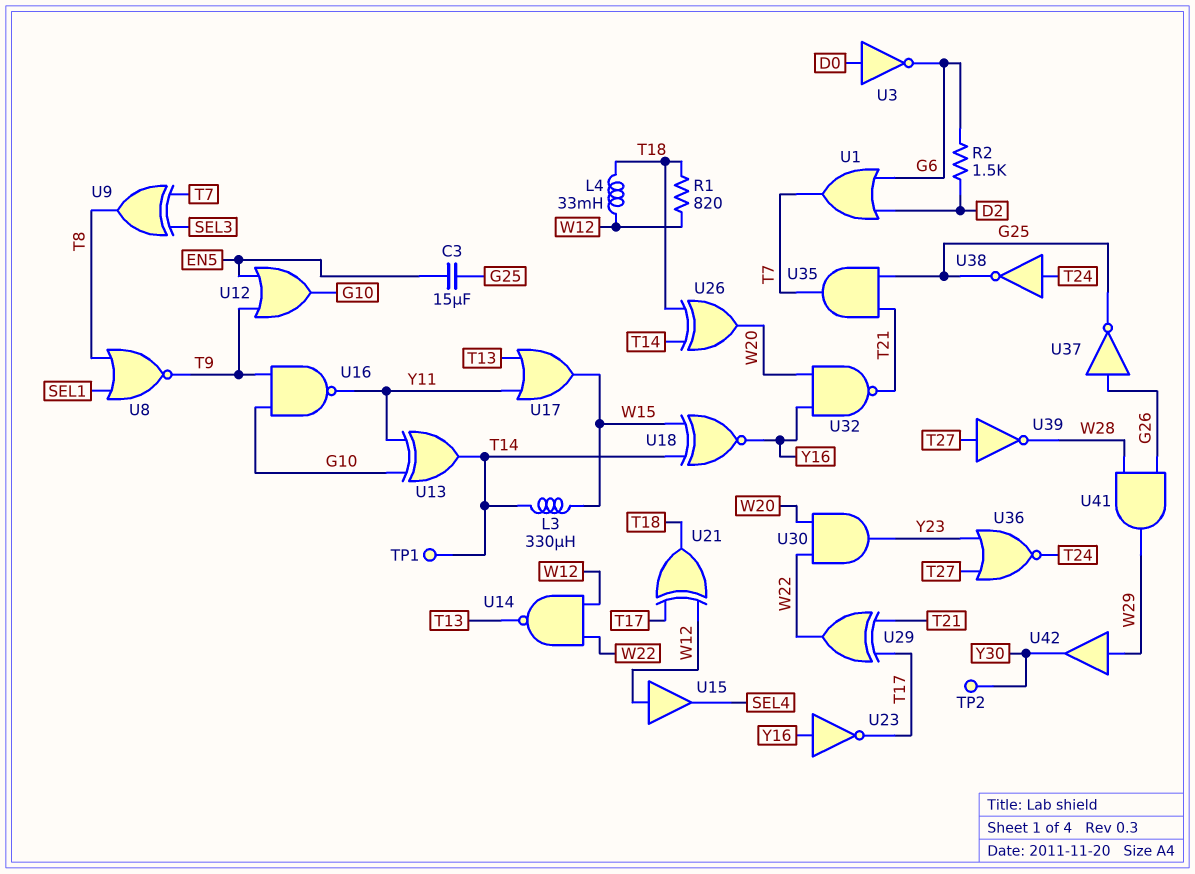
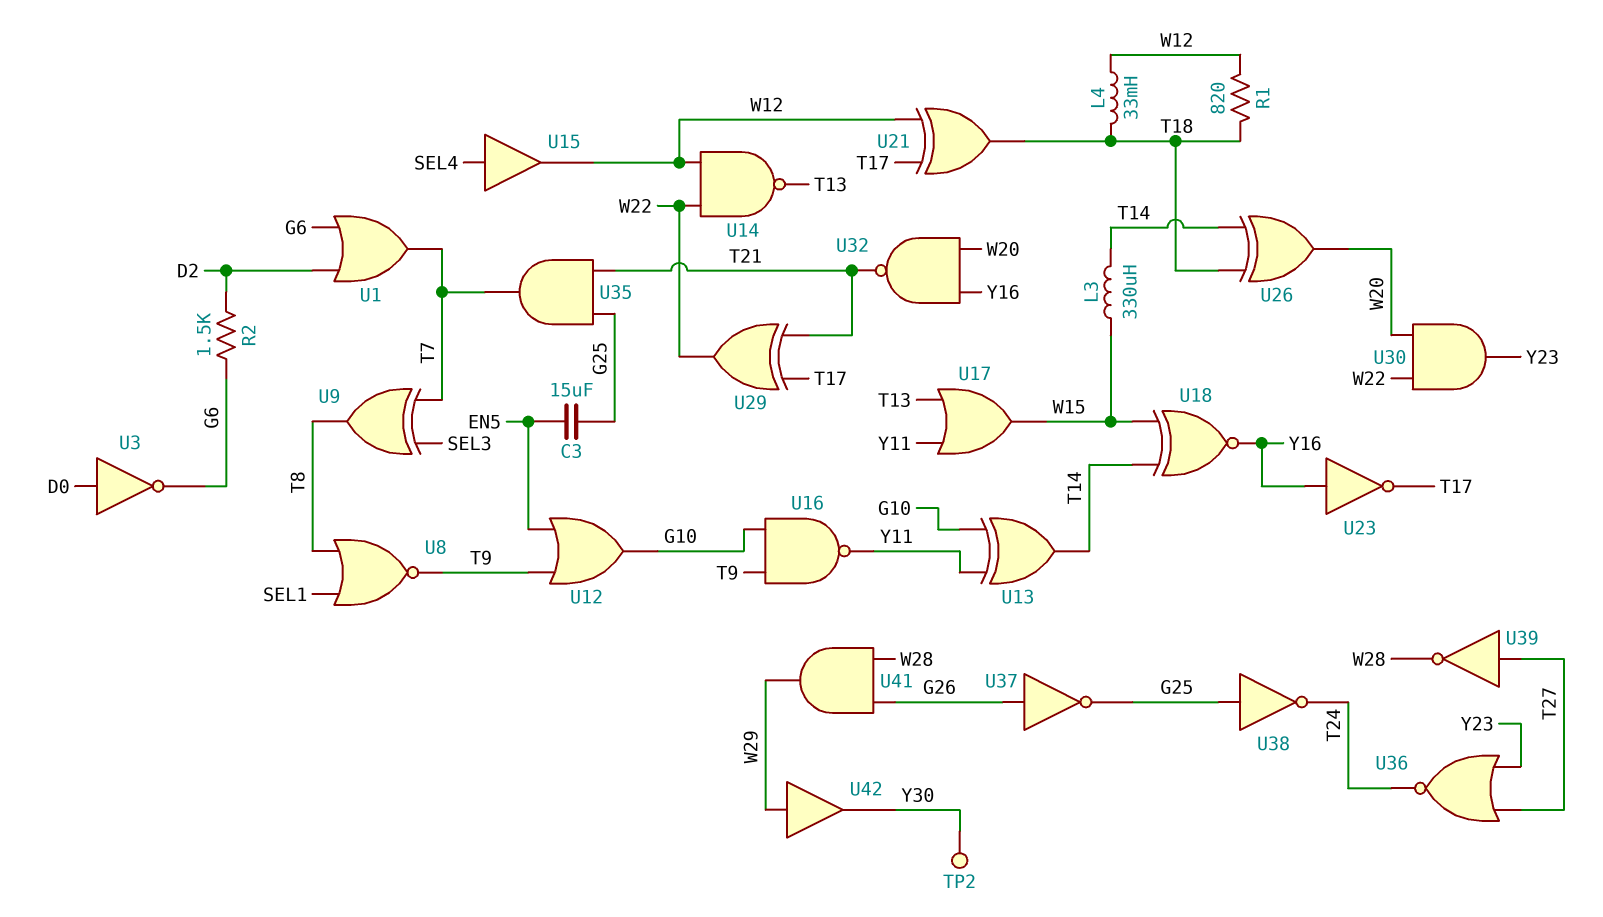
TP1: test point (T14) -> none
U15: buffer (in W12, out SEL4) -> buffer (in SEL4, out W12)
U38: NOT (in T24, out G25) -> NOT (in G25, out T24)

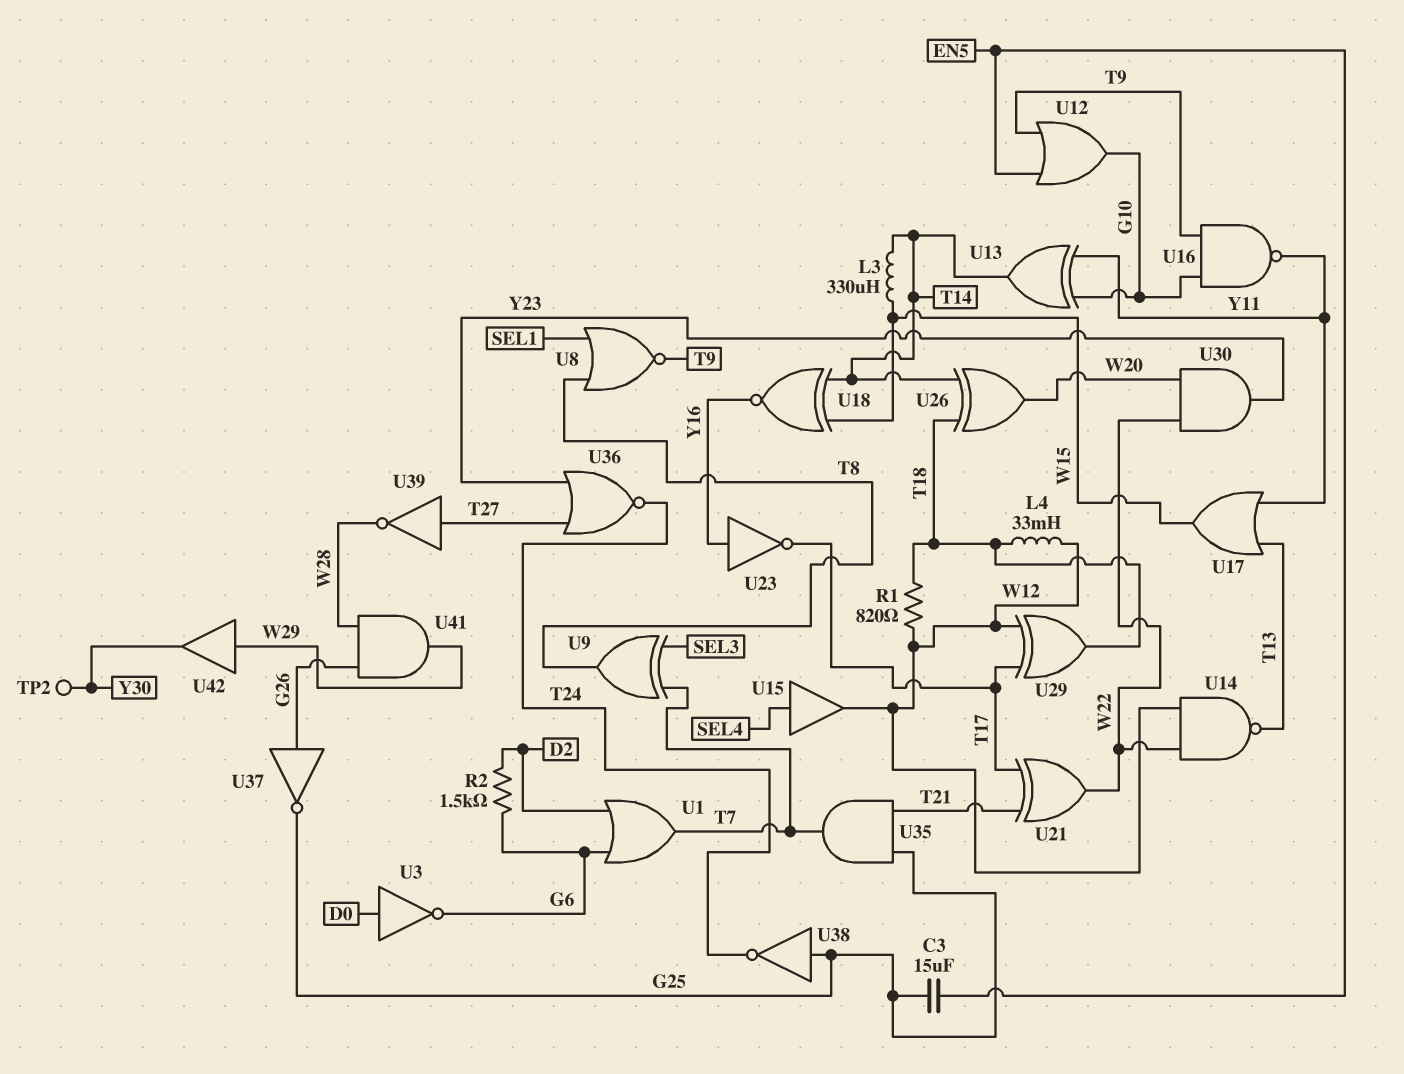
U21: XOR (in T17, in W12, out T18) -> XOR (in T17, in T21, out W22)
U29: XOR (in T17, in T21, out W22) -> XOR (in T17, in W12, out T18)
U32: NAND (in W20, in Y16, out T21) -> none

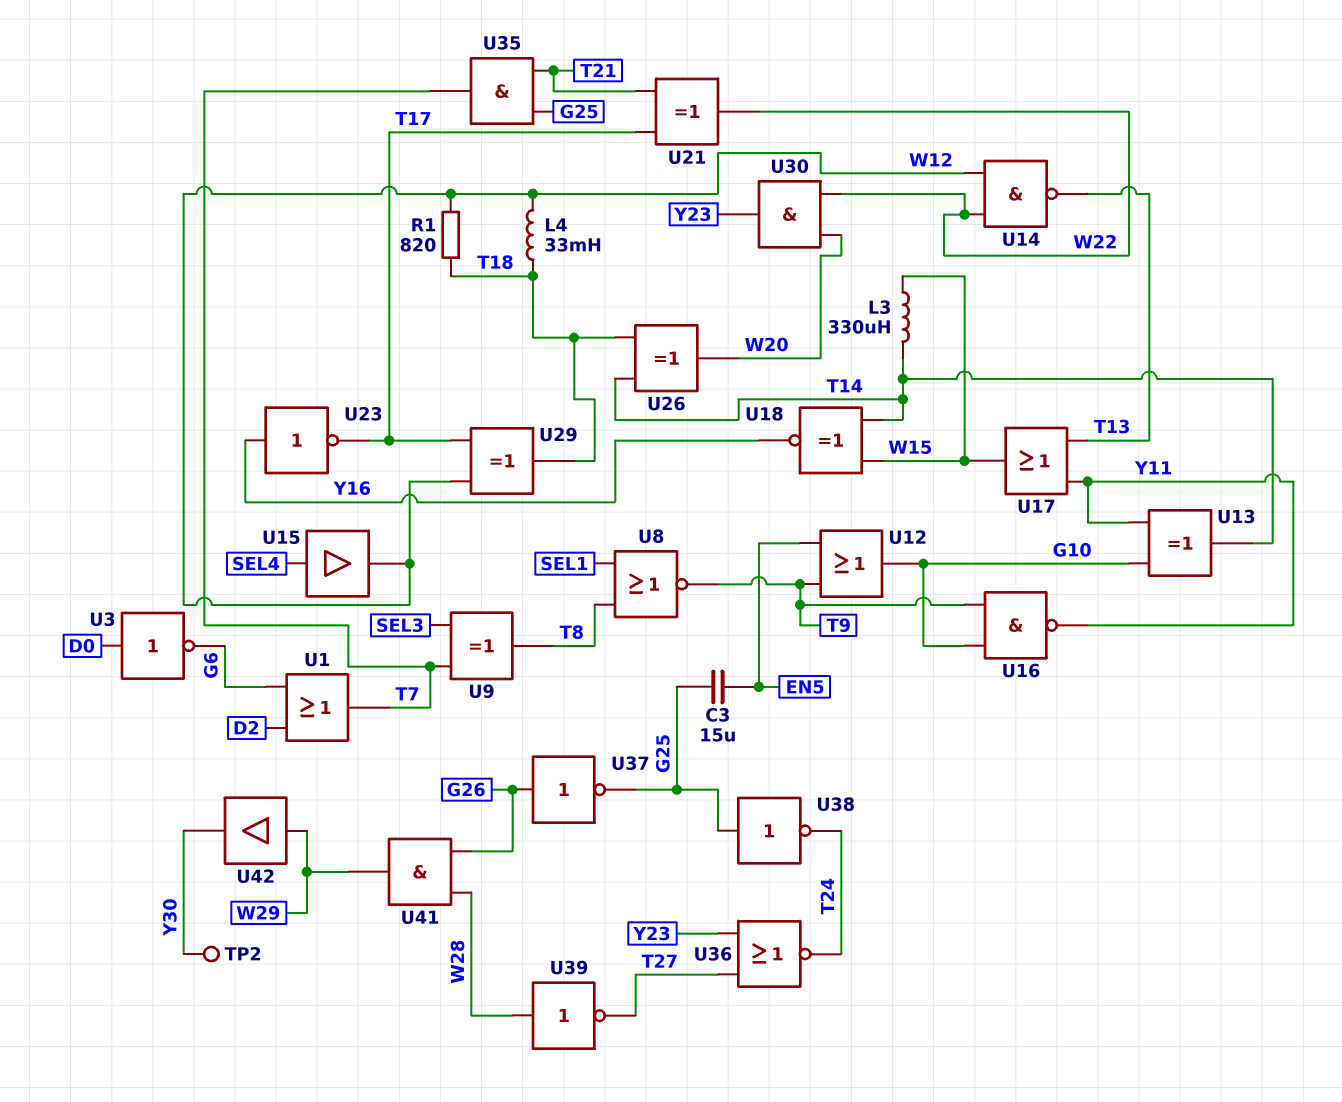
R2: 1.5k (D2, G6) -> none
U39: NOT (in T27, out W28) -> NOT (in W28, out T27)

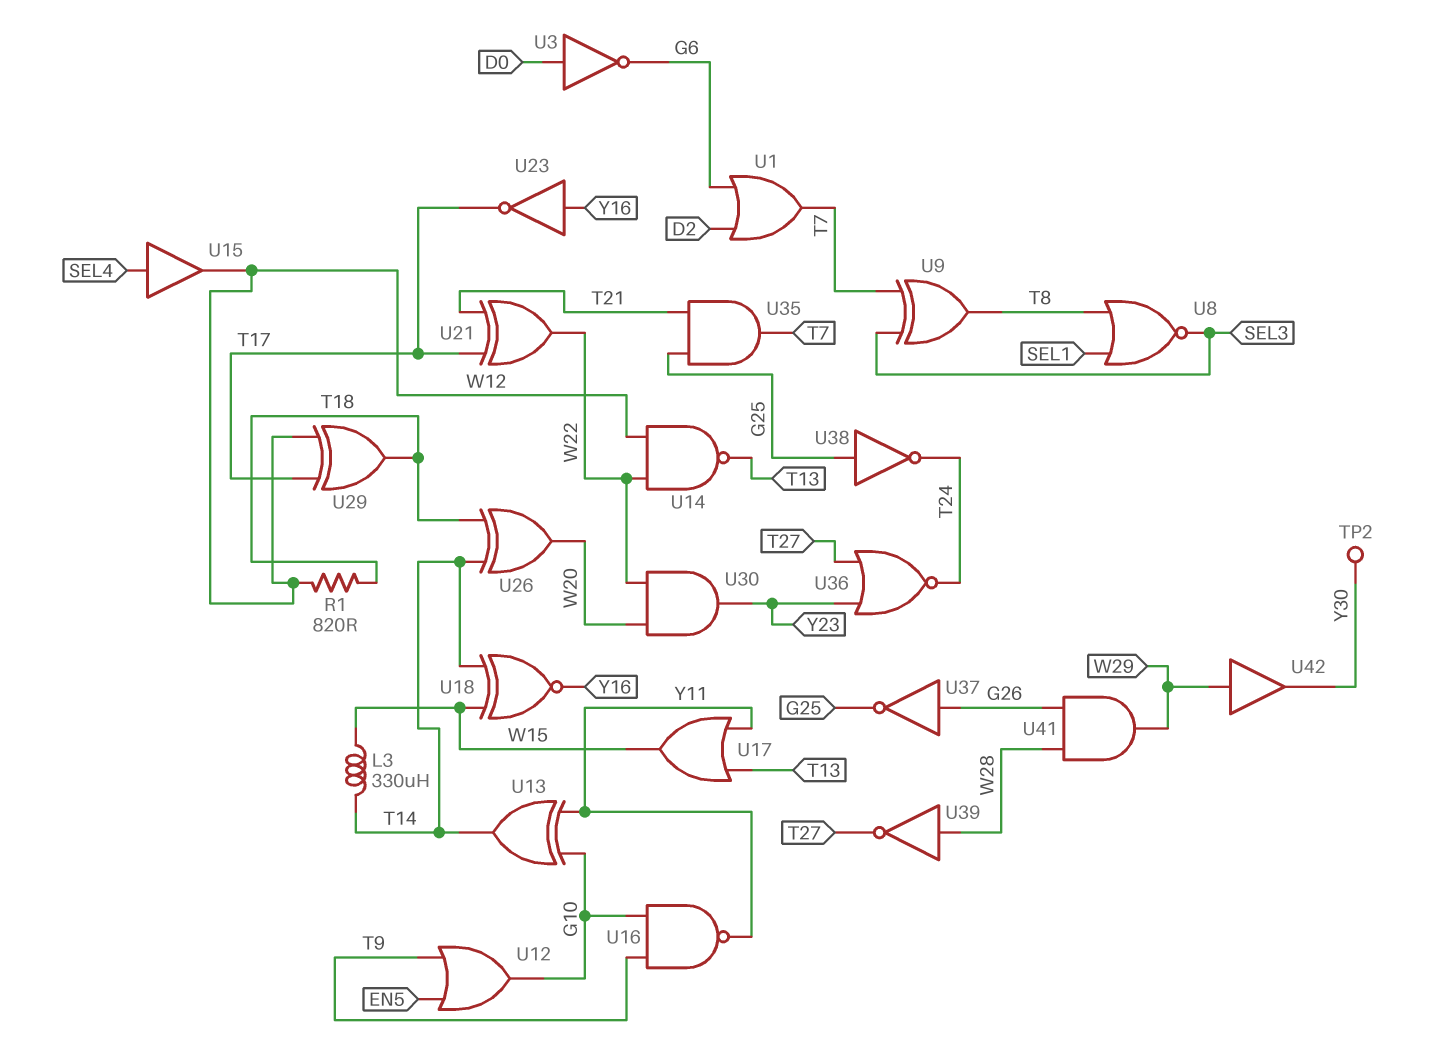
C3: 15uF (EN5, G25) -> none
L4: 33mH (T18, W12) -> none
U8: NOR (in SEL1, in T8, out T9) -> NOR (in SEL1, in T8, out SEL3)

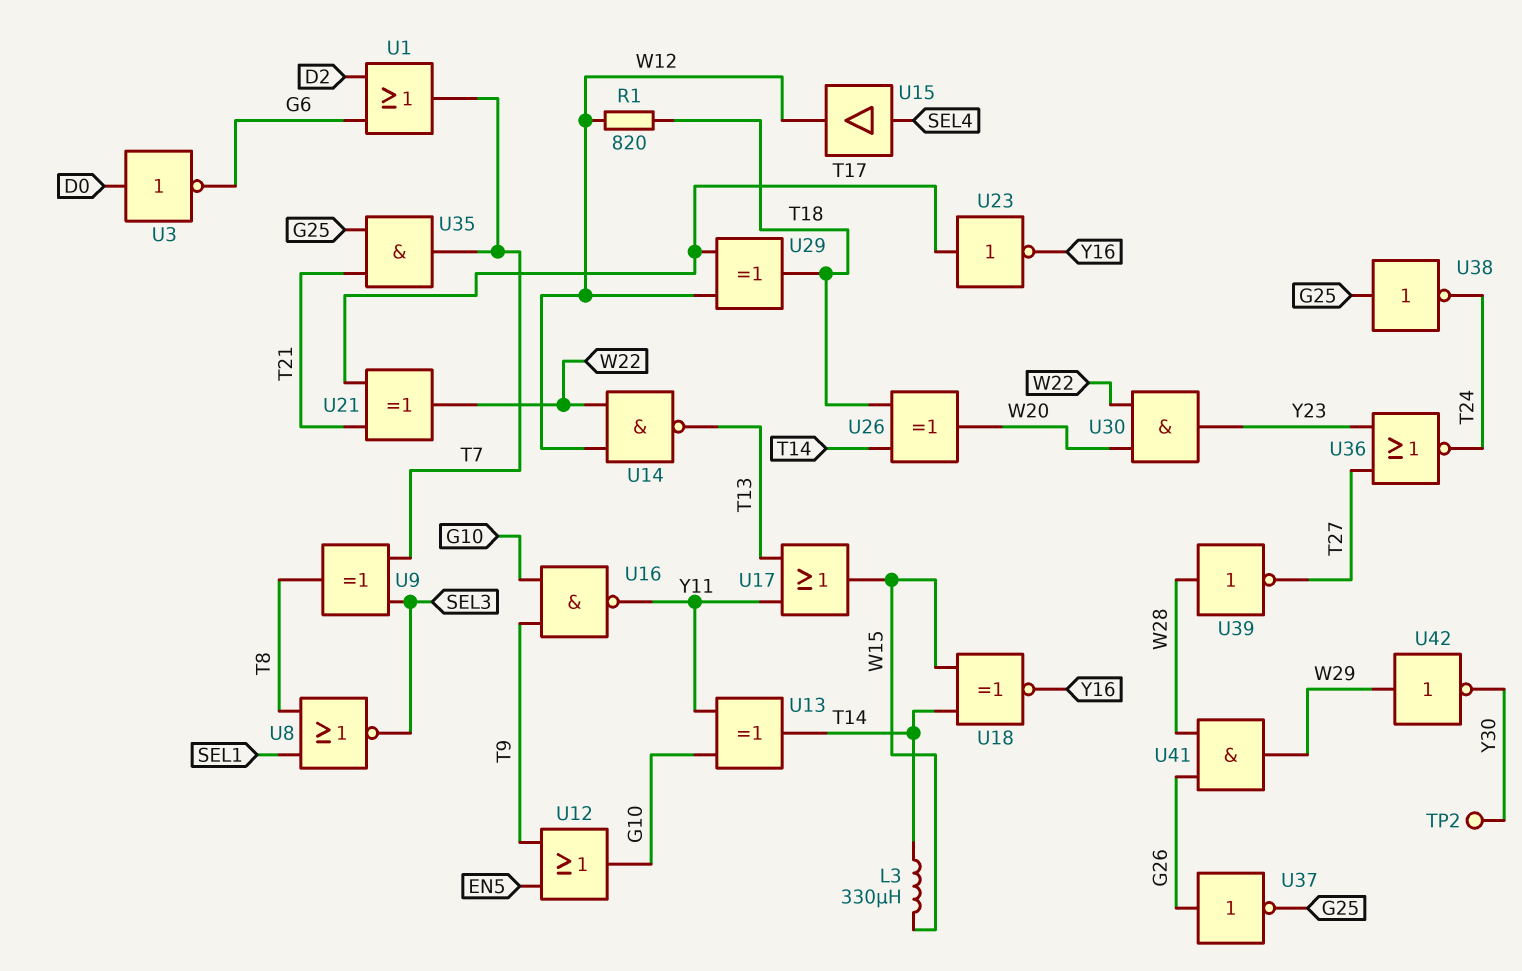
U23: NOT (in Y16, out T17) -> NOT (in T17, out Y16)
U42: buffer (in W29, out Y30) -> NOT (in W29, out Y30)

